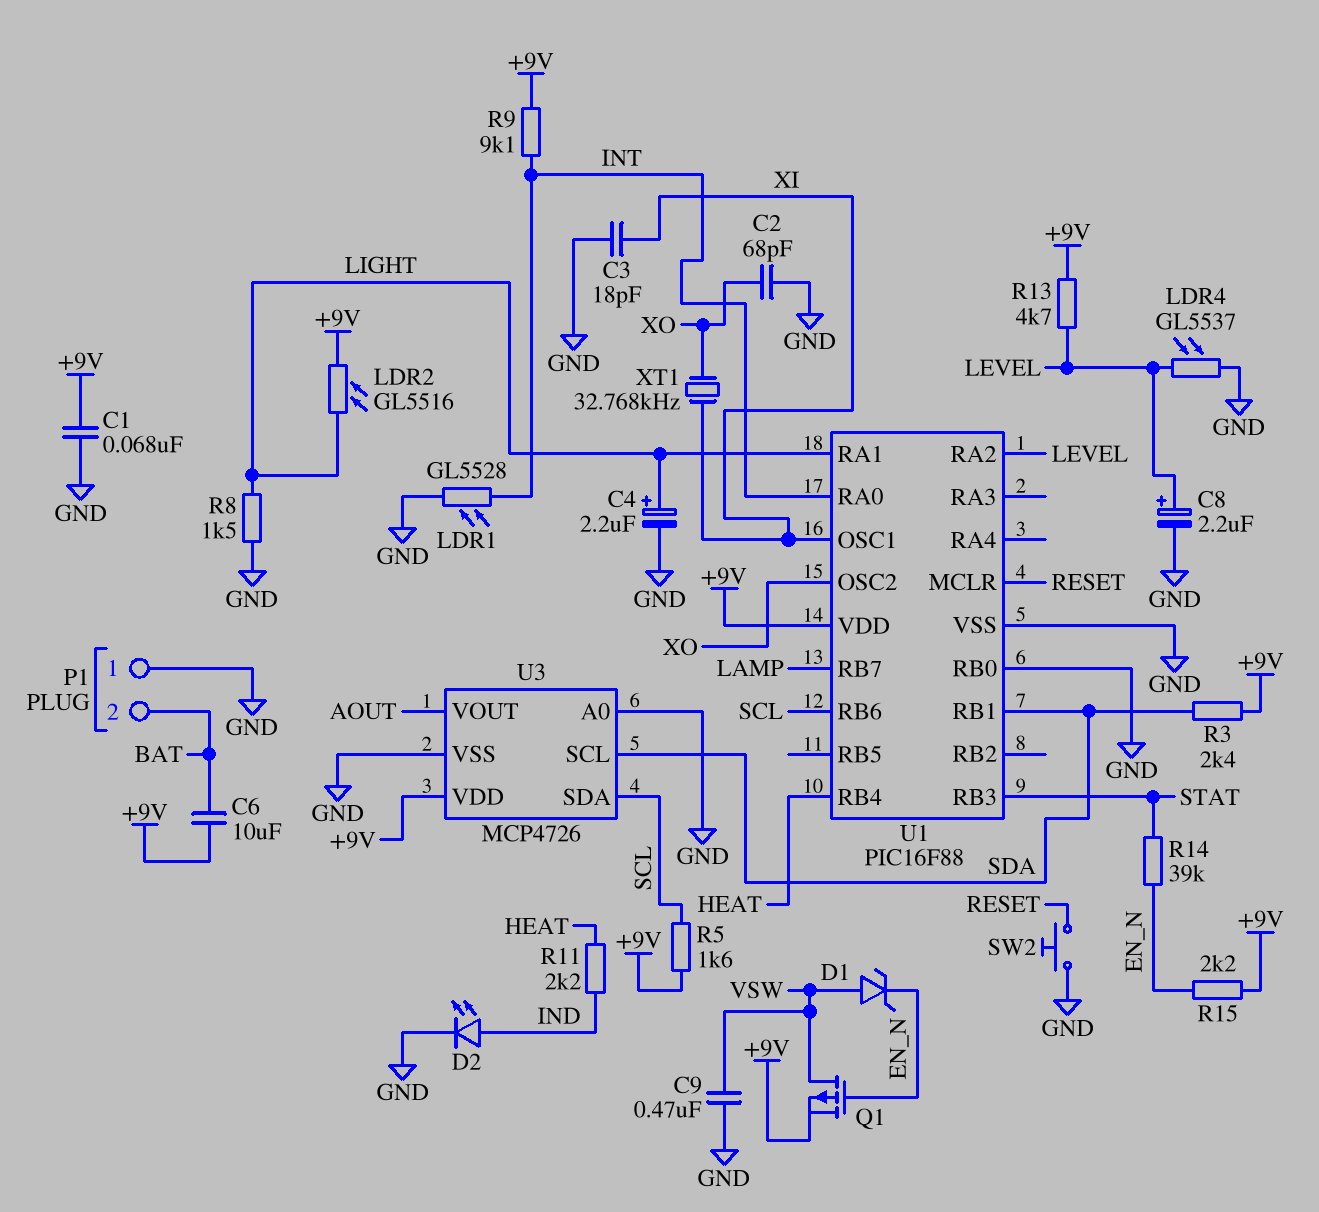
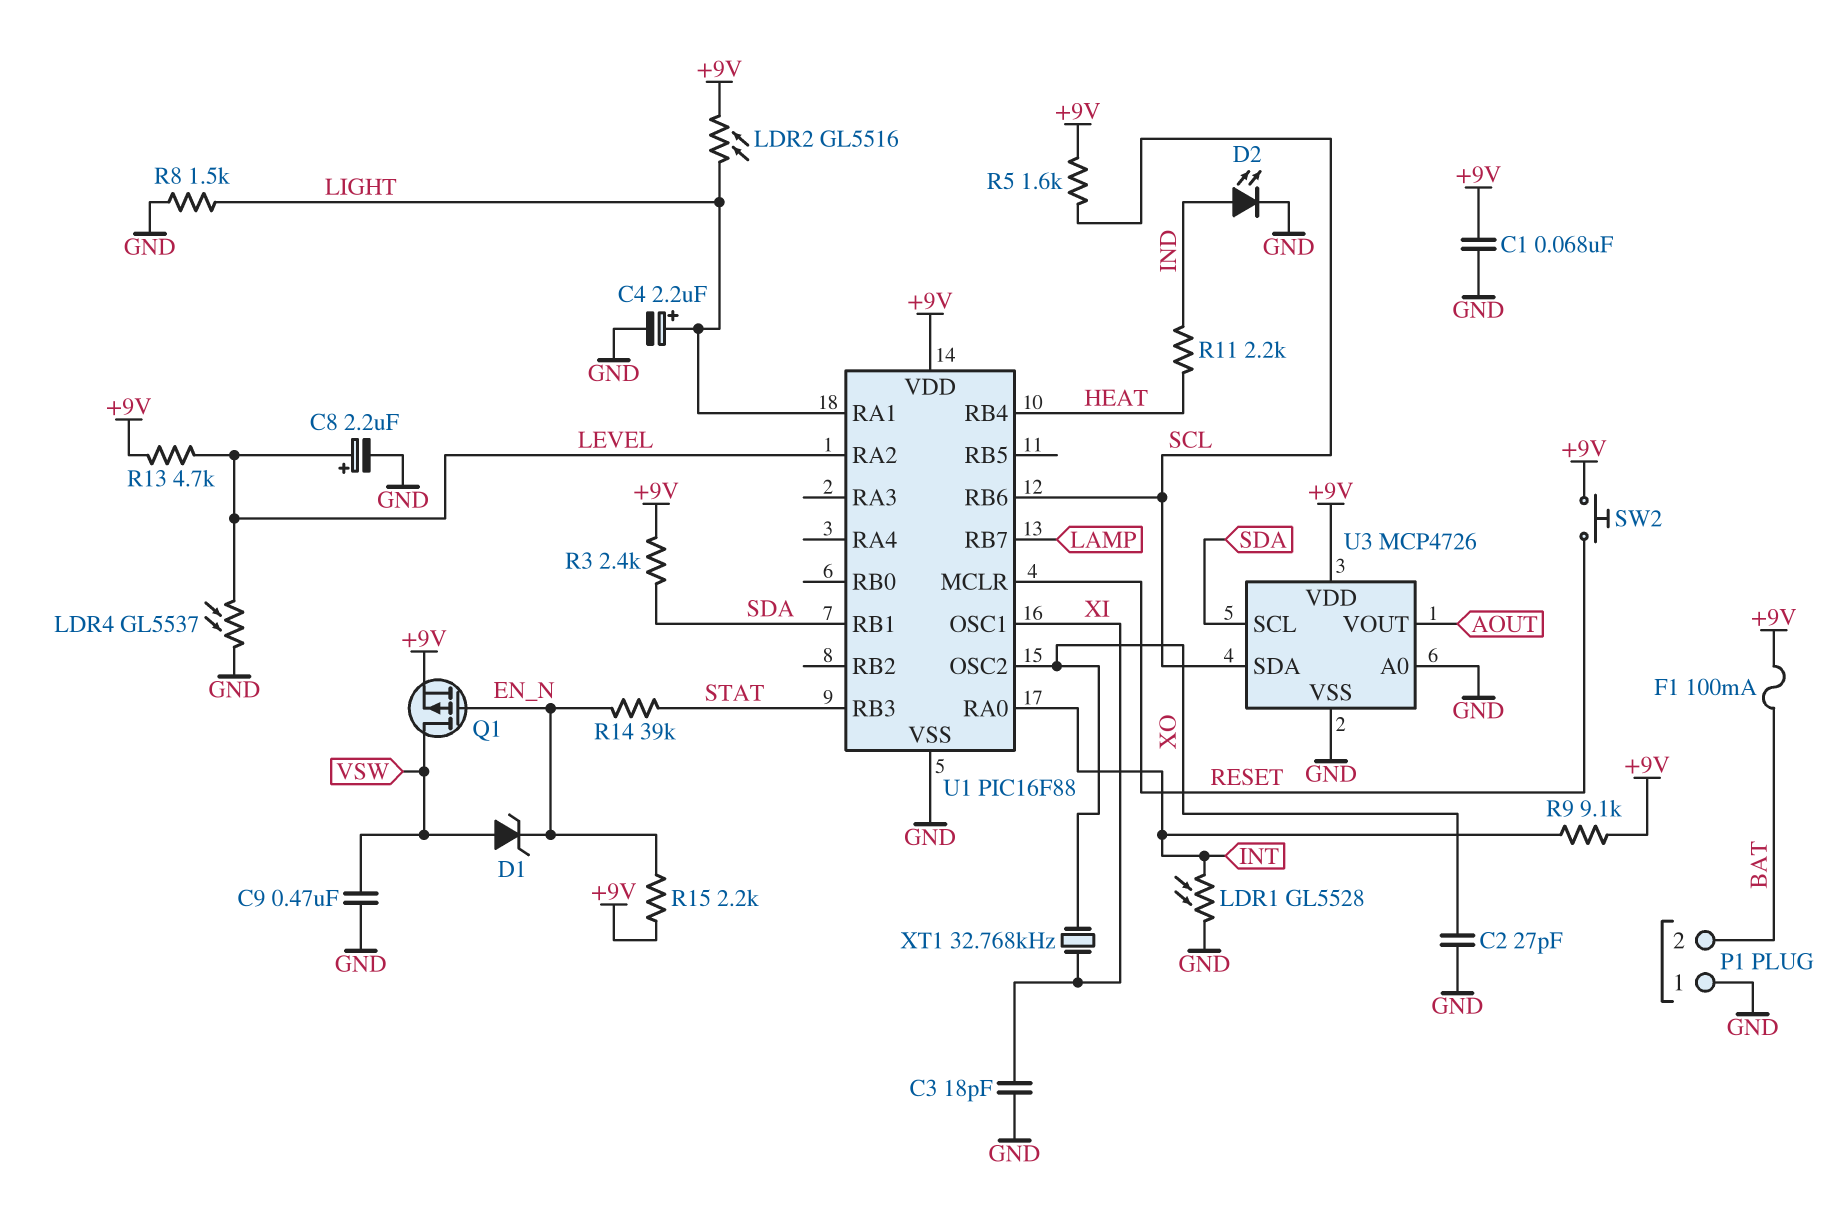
C2: 68pF (GND, XO) -> 27pF (GND, XO)
C6: 10uF (+9V, BAT) -> none
F1: none -> 100mA (+9V, BAT)
SW2: button (GND, RESET) -> button (+9V, RESET)
U1 pin RB0: GND -> none

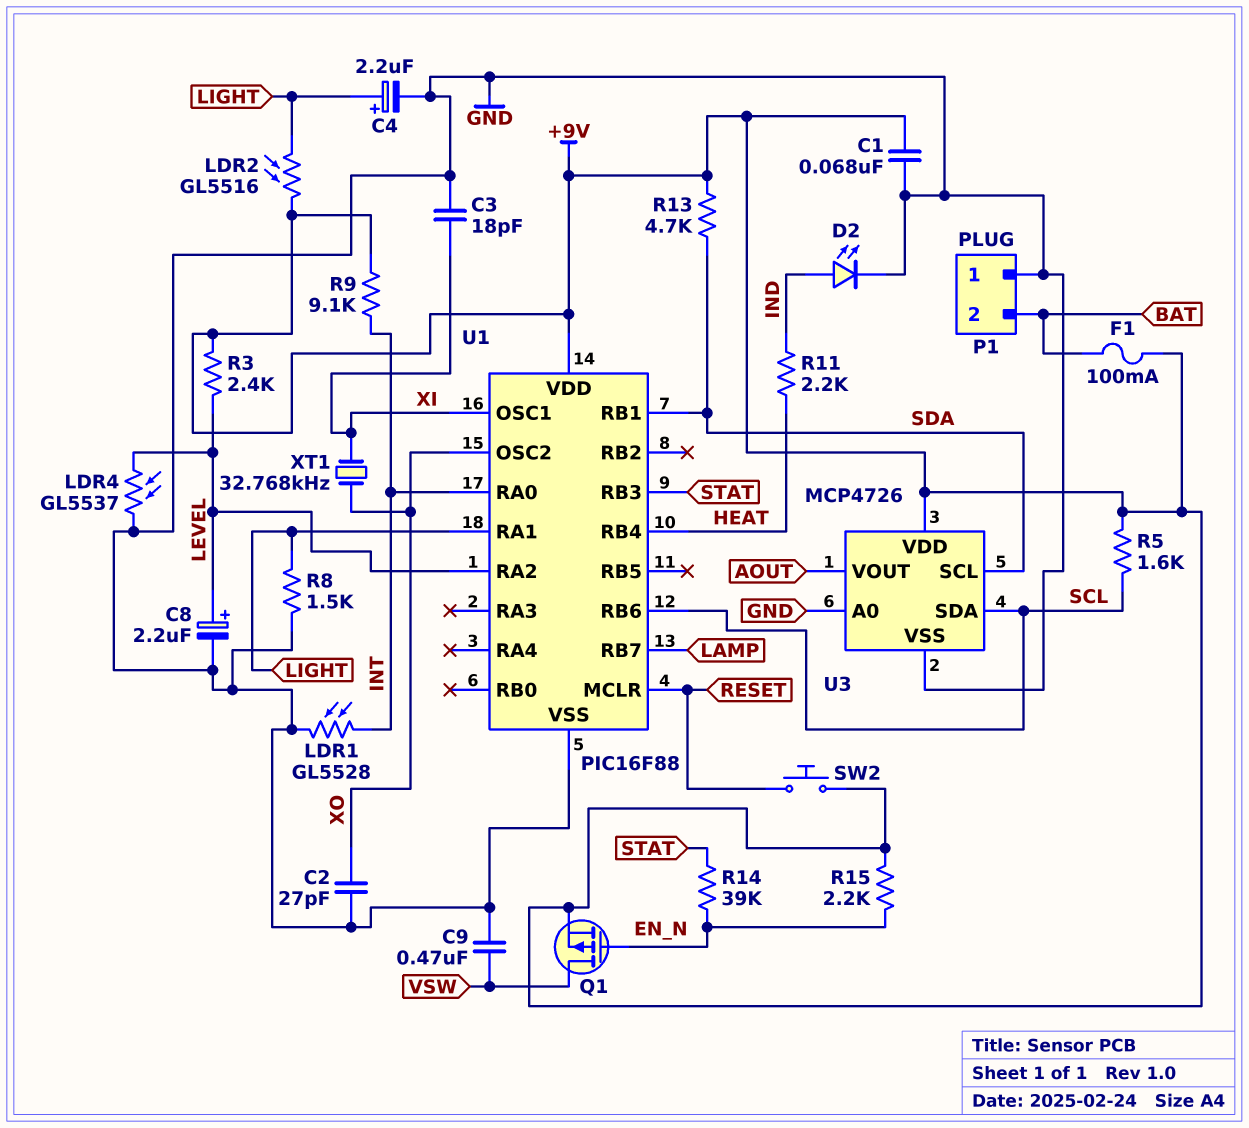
D1: zener (A VSW, K EN_N) -> none
R3: 2.4k (+9V, SDA) -> 2.4k (+9V, LEVEL)
R13: 4.7k (+9V, LEVEL) -> 4.7k (+9V, SDA)

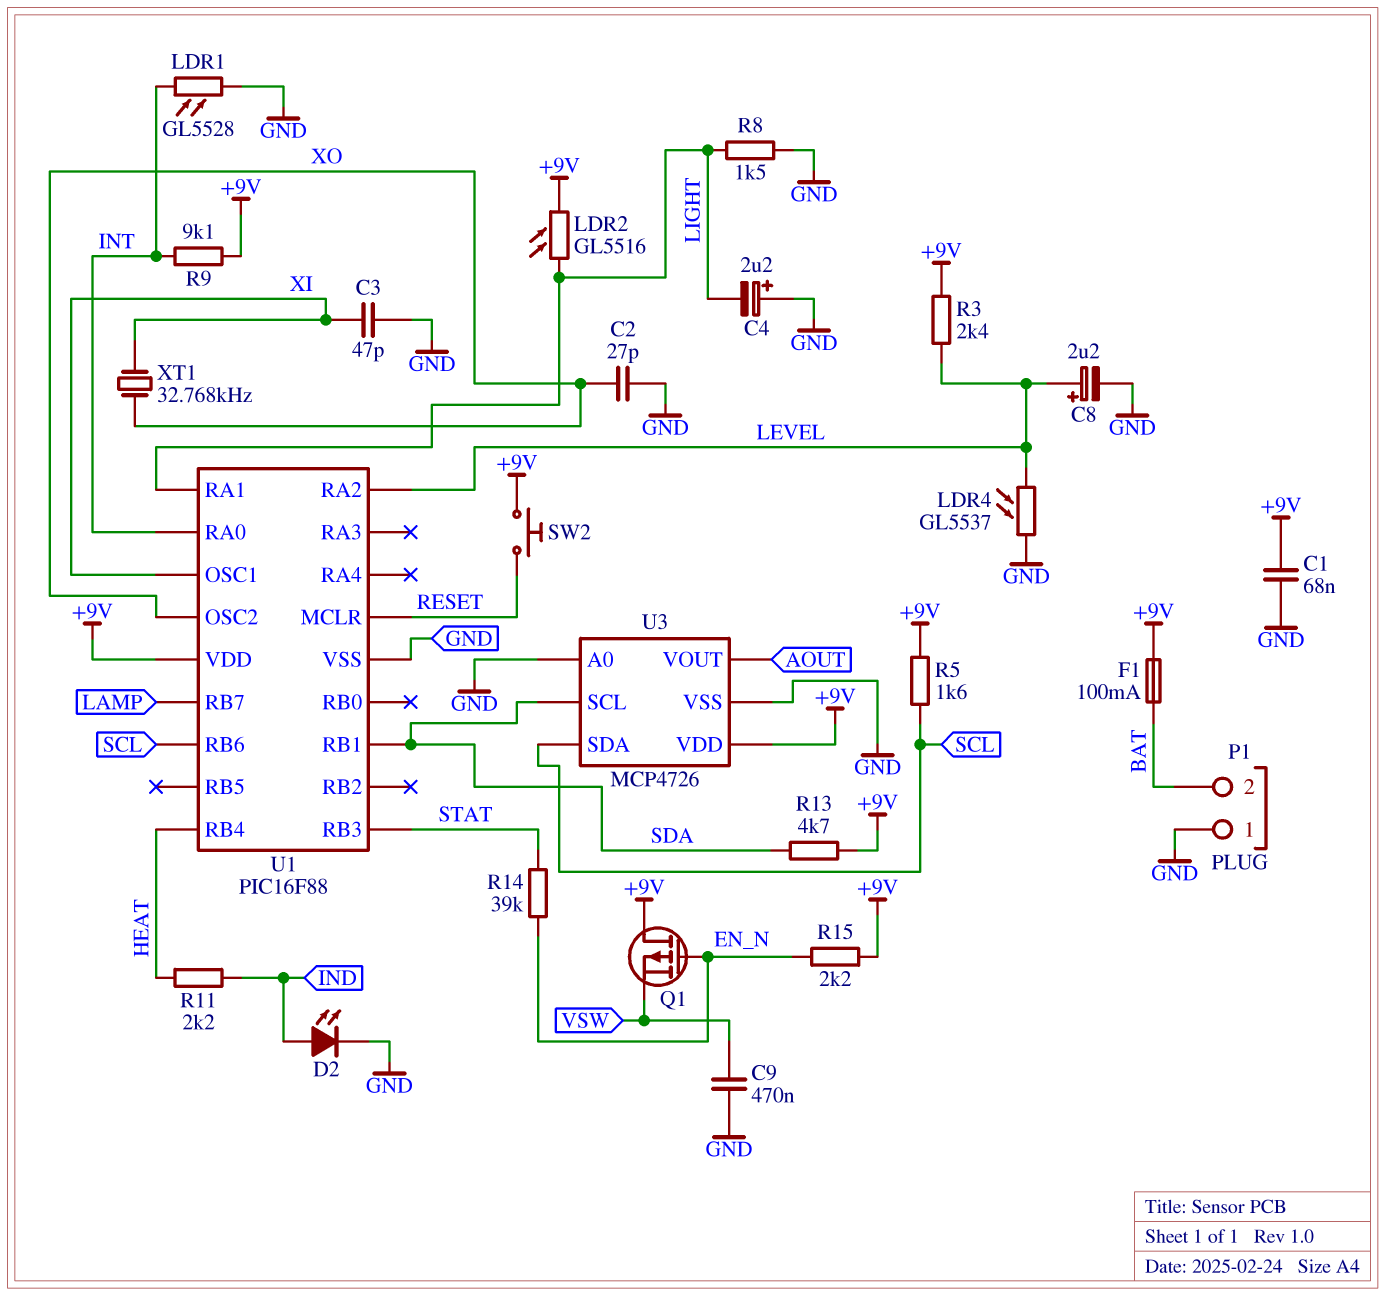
C3: 18pF (GND, XI) -> 47pF (GND, XI)
C4: 2.2uF (plus LIGHT, minus GND) -> 2.2uF (plus GND, minus LIGHT)
Q1: PMOS (G EN_N, D VSW, S +9V) -> PMOS (G EN_N, D +9V, S VSW)

